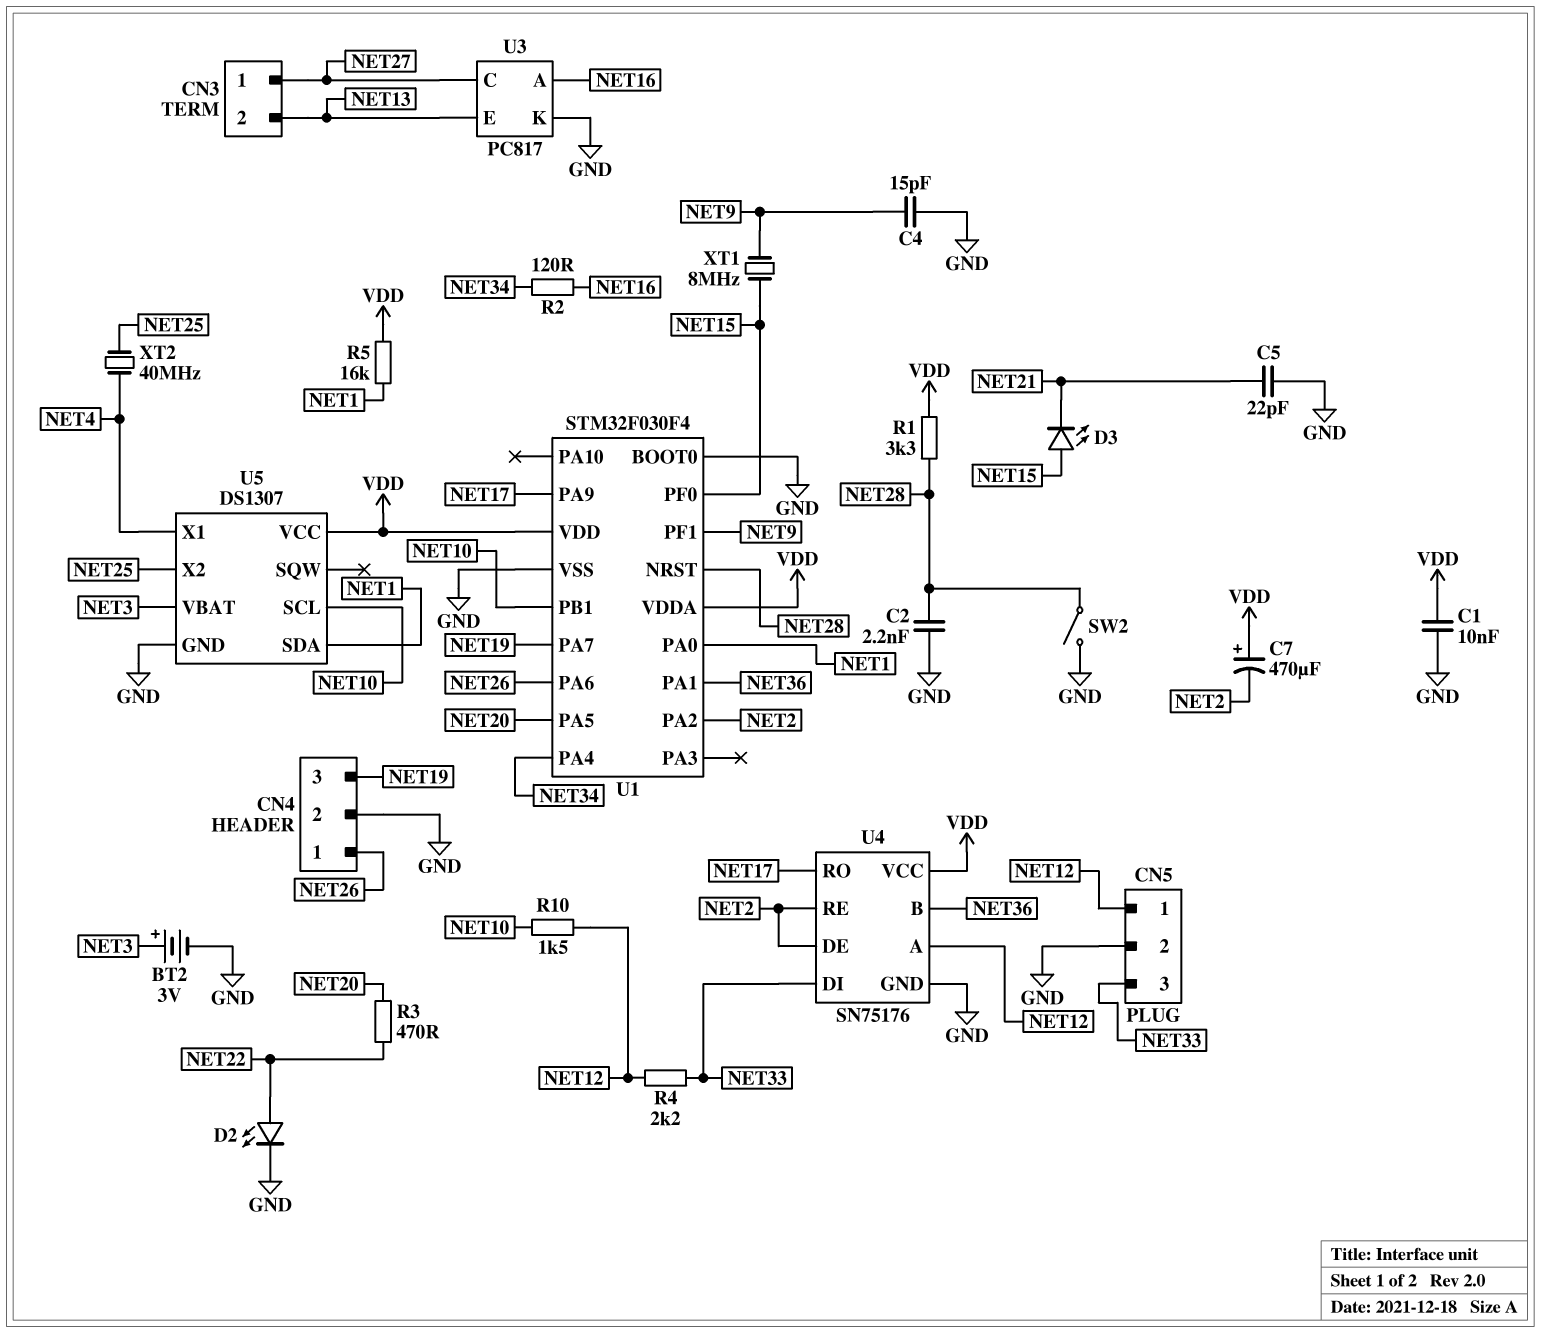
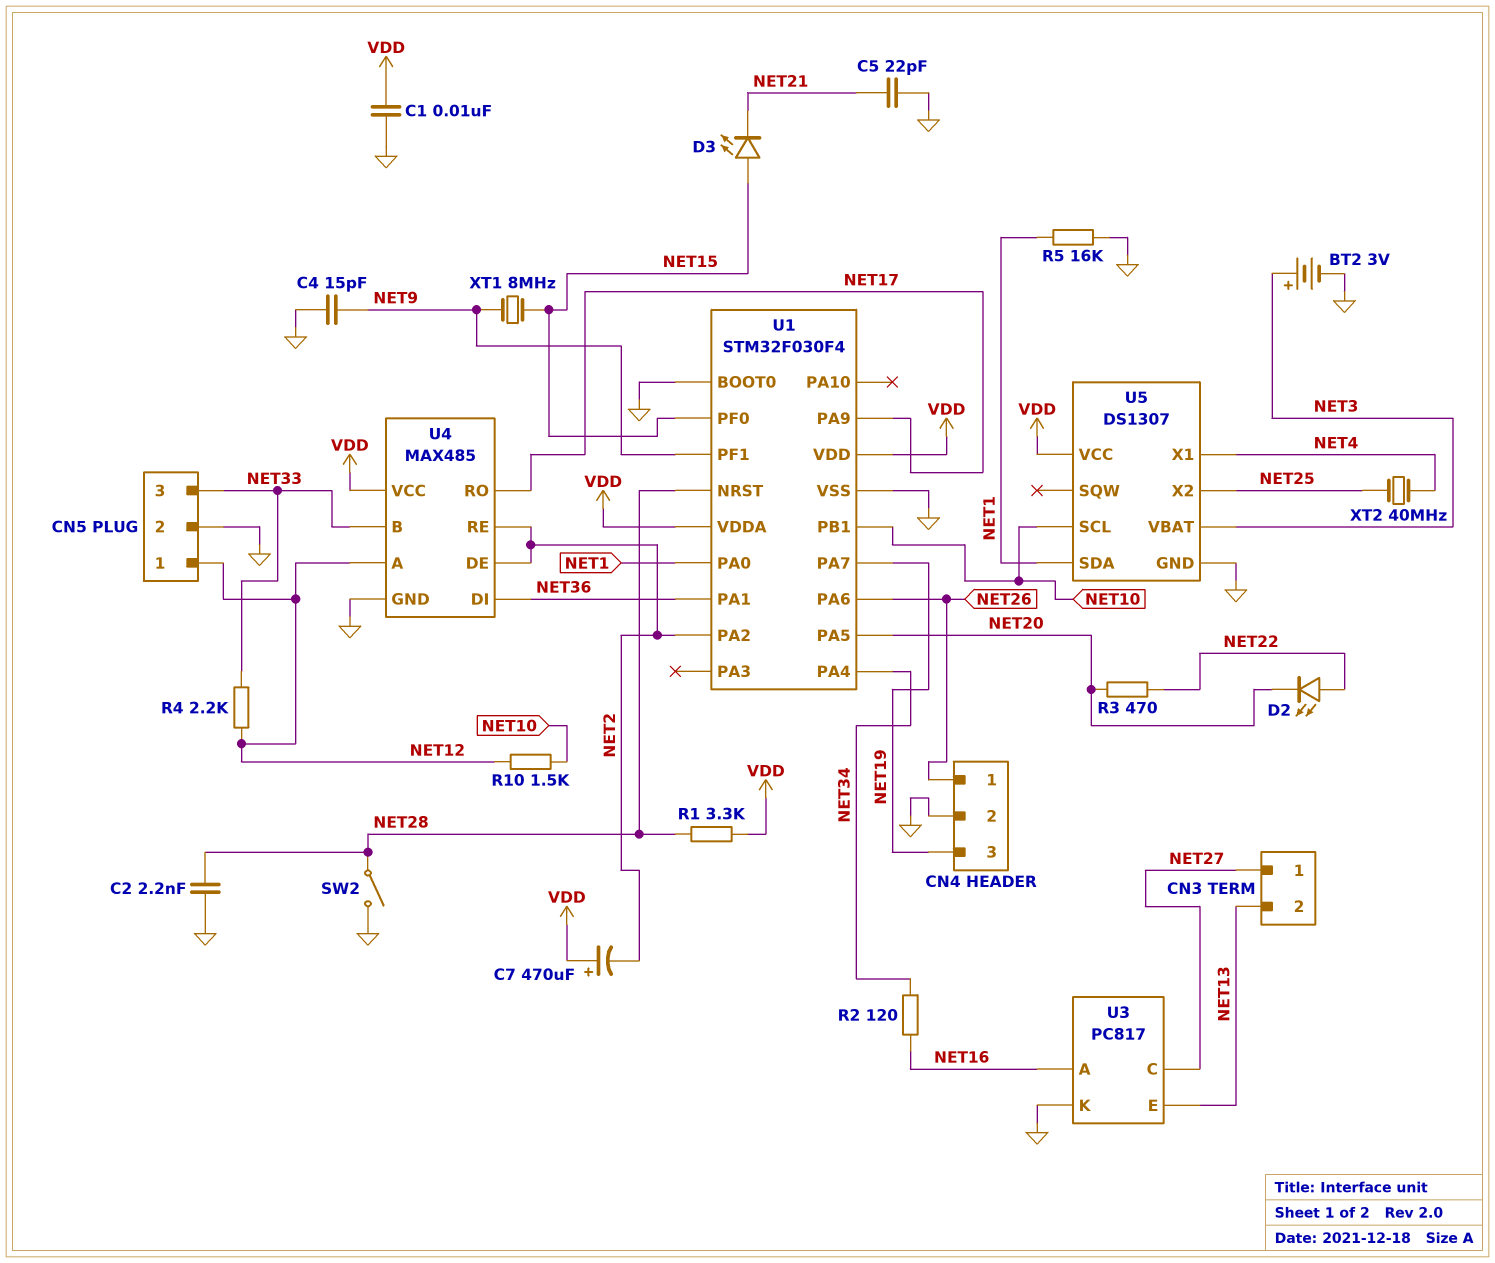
D2: LED (A NET22, K GND) -> LED (A NET22, K NET20)
R5: 16k (NET1, VDD) -> 16k (GND, NET1)
U4: SN75176 -> MAX485
U4 pin B: NET36 -> NET33
U4 pin DI: NET33 -> NET36

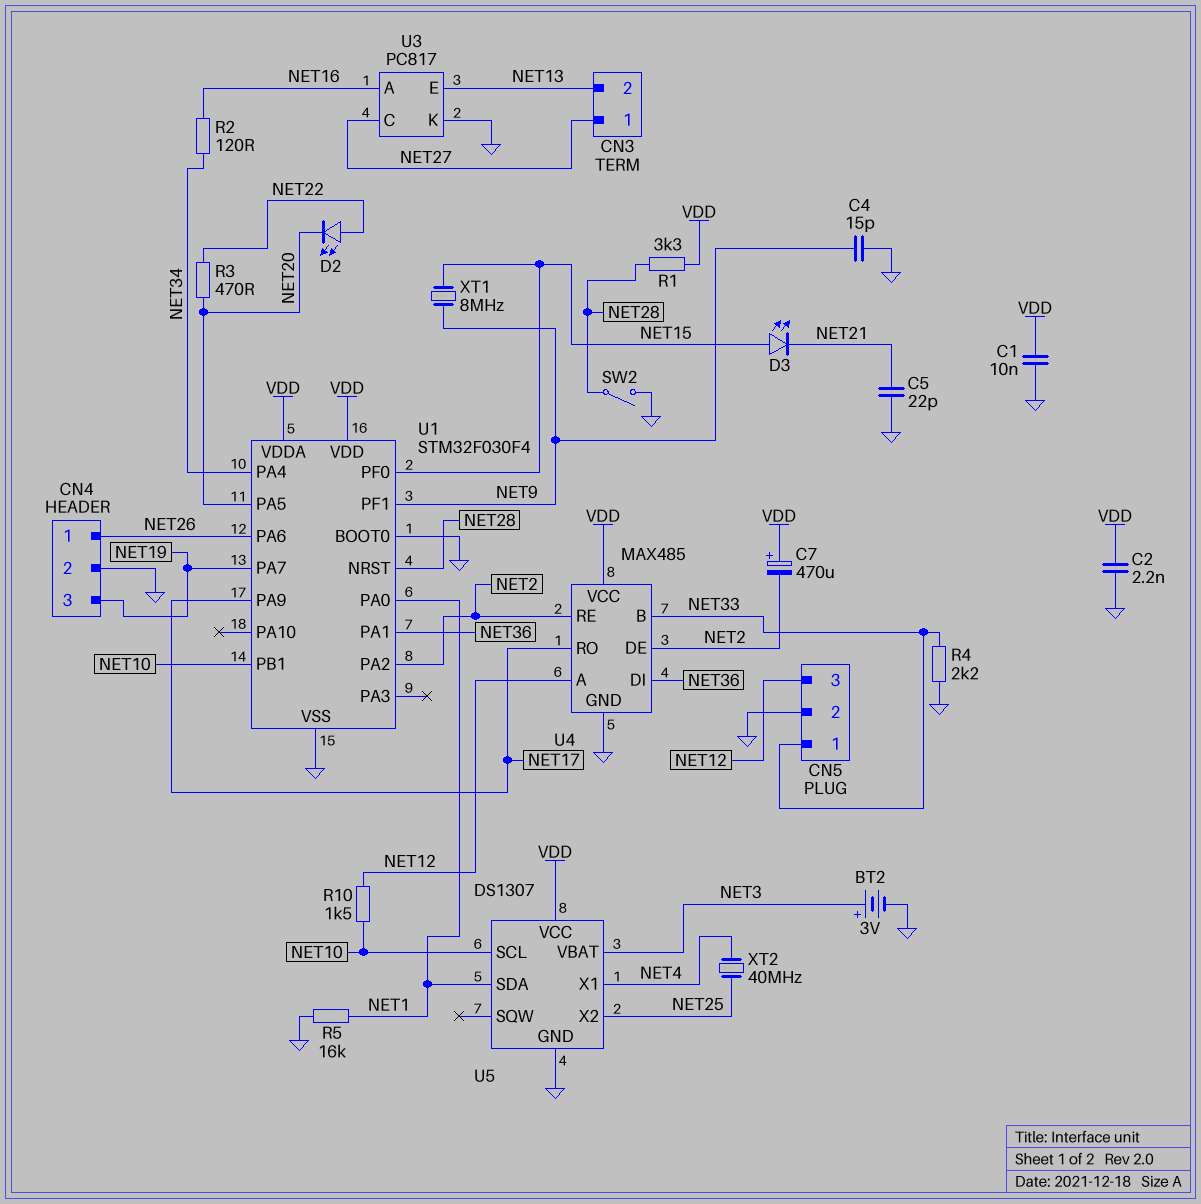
C2: 2.2nF (GND, NET28) -> 2.2nF (GND, VDD)
CN5 pin 1: NET12 -> NET33
CN5 pin 3: NET33 -> NET12
R4: 2.2k (NET12, NET33) -> 2.2k (GND, NET33)

